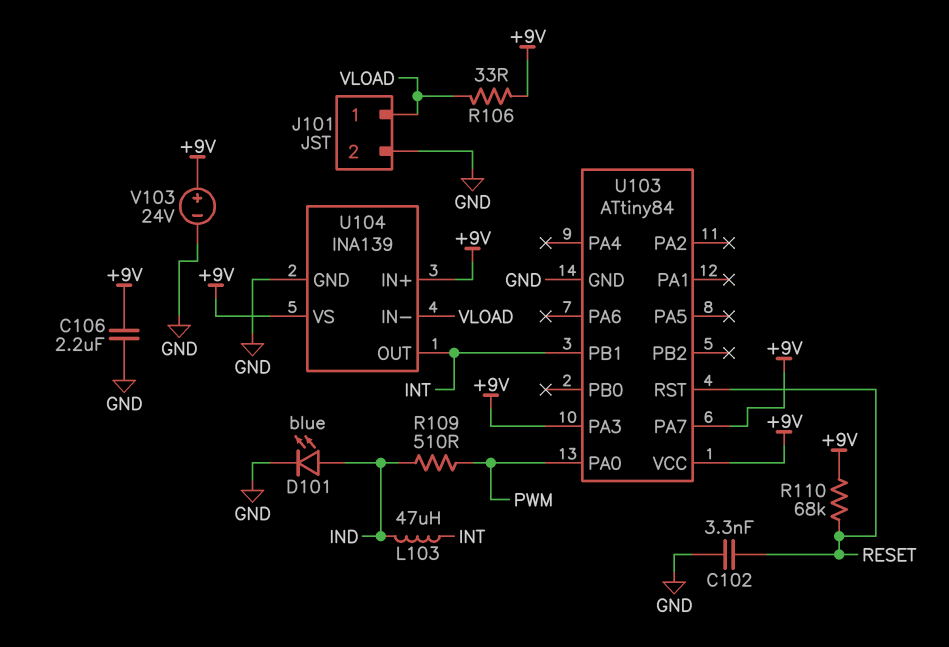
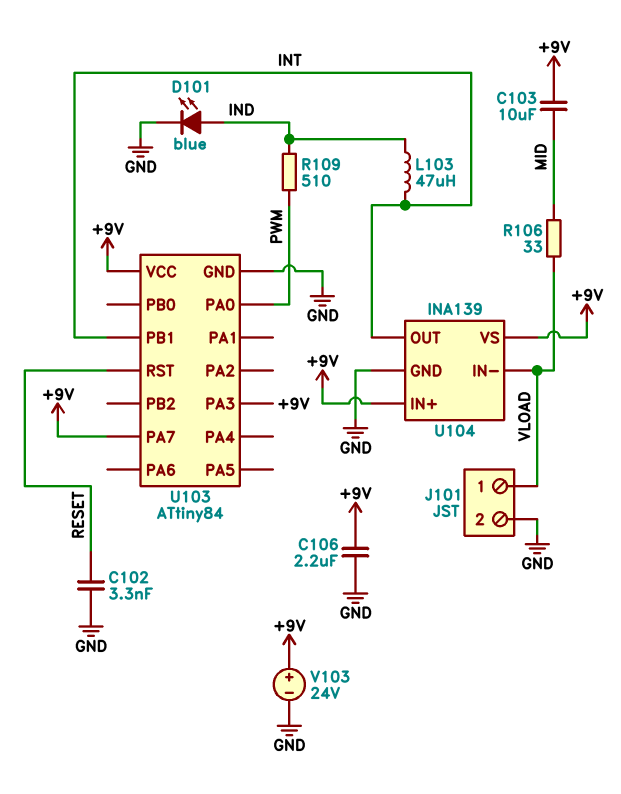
C103: none -> 10uF (+9V, MID)
R106: 33 (+9V, VLOAD) -> 33 (MID, VLOAD)
R110: 68k (+9V, RESET) -> none

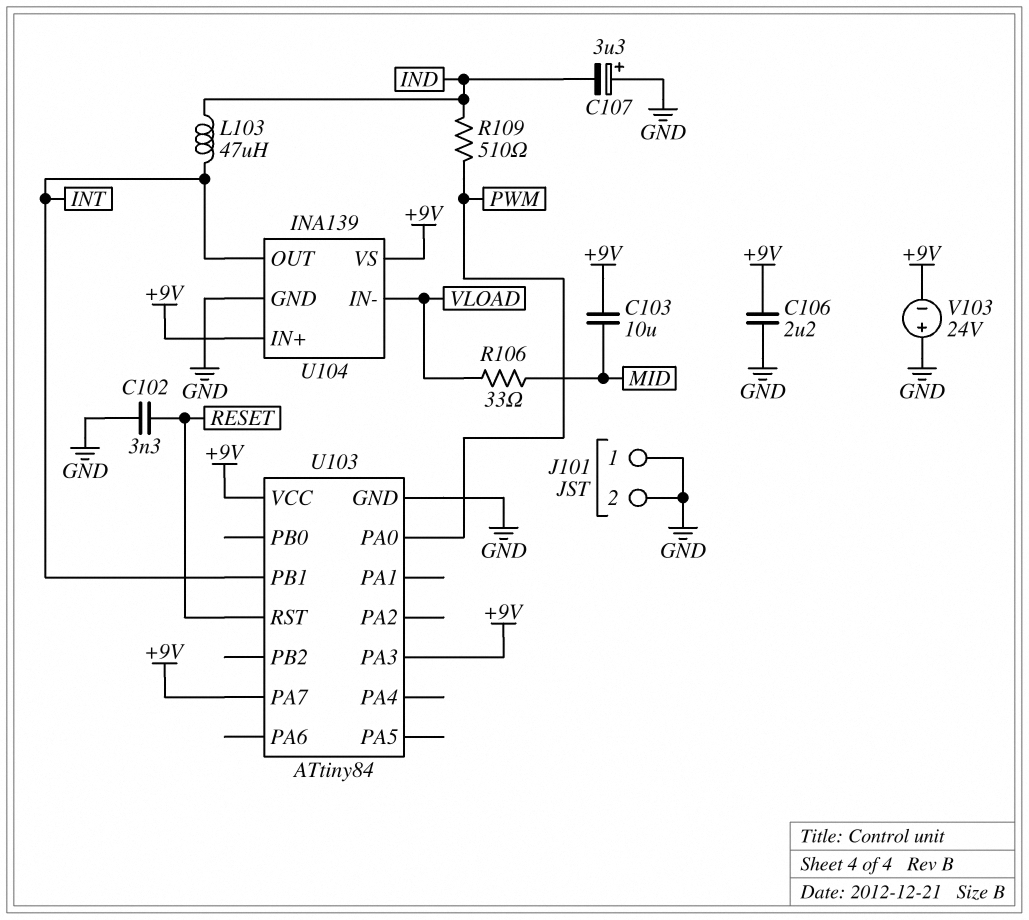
C107: none -> 3.3uF (plus GND, minus IND)
D101: LED blue (A IND, K GND) -> none
J101 pin 1: VLOAD -> GND
V103: 24V (plus +9V, minus GND) -> 24V (plus GND, minus +9V)

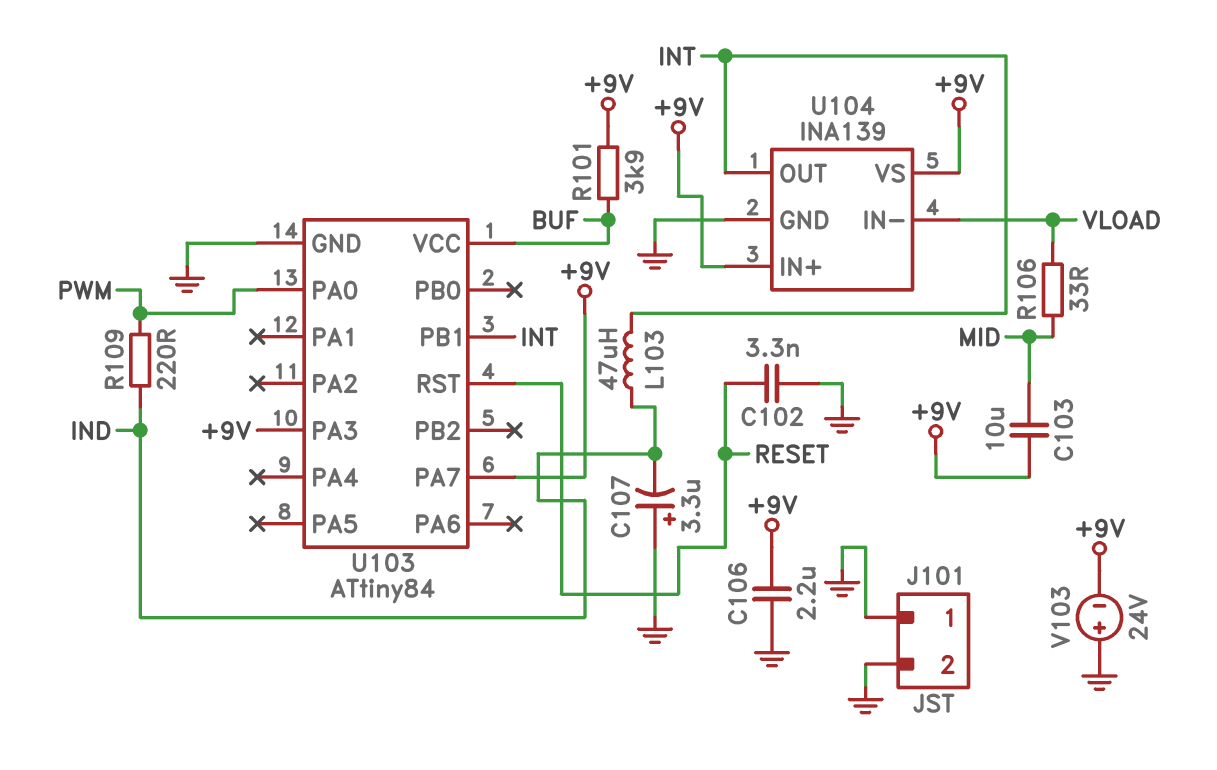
R101: none -> 3.9k (+9V, BUF)
R109: 510 (IND, PWM) -> 220 (IND, PWM)
U103 pin VCC: +9V -> BUF

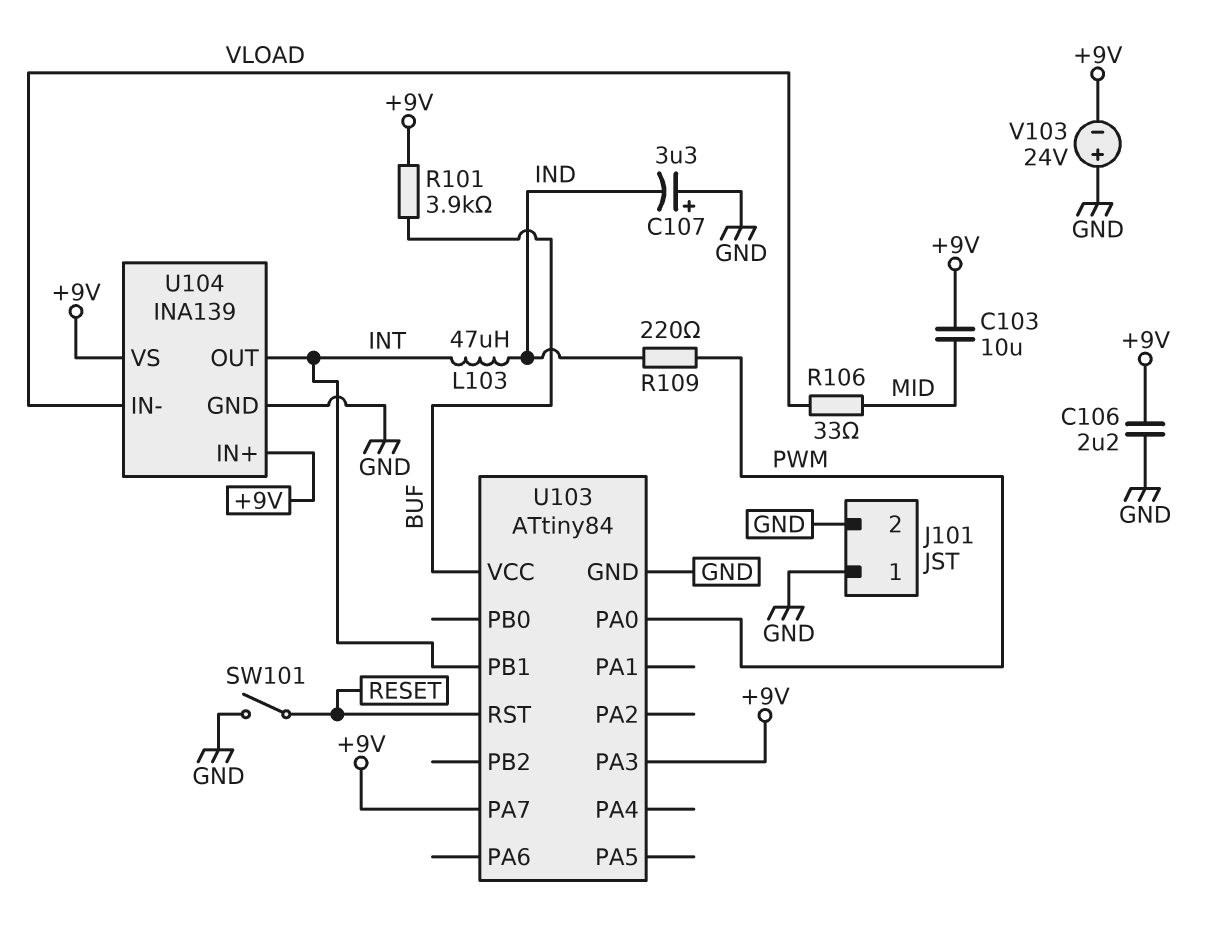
C102: 3.3nF (GND, RESET) -> none
SW101: none -> switch (GND, RESET)

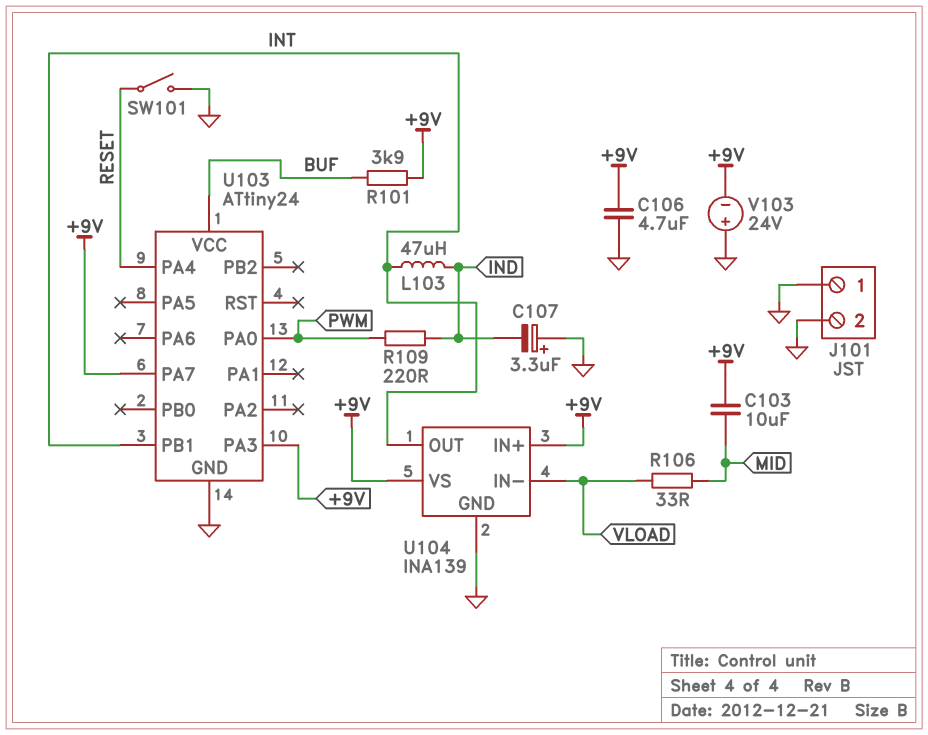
C106: 2.2uF (+9V, GND) -> 4.7uF (+9V, GND)
U103: ATtiny84 -> ATtiny24
U103 pin PA4: none -> RESET
U103 pin RST: RESET -> none

